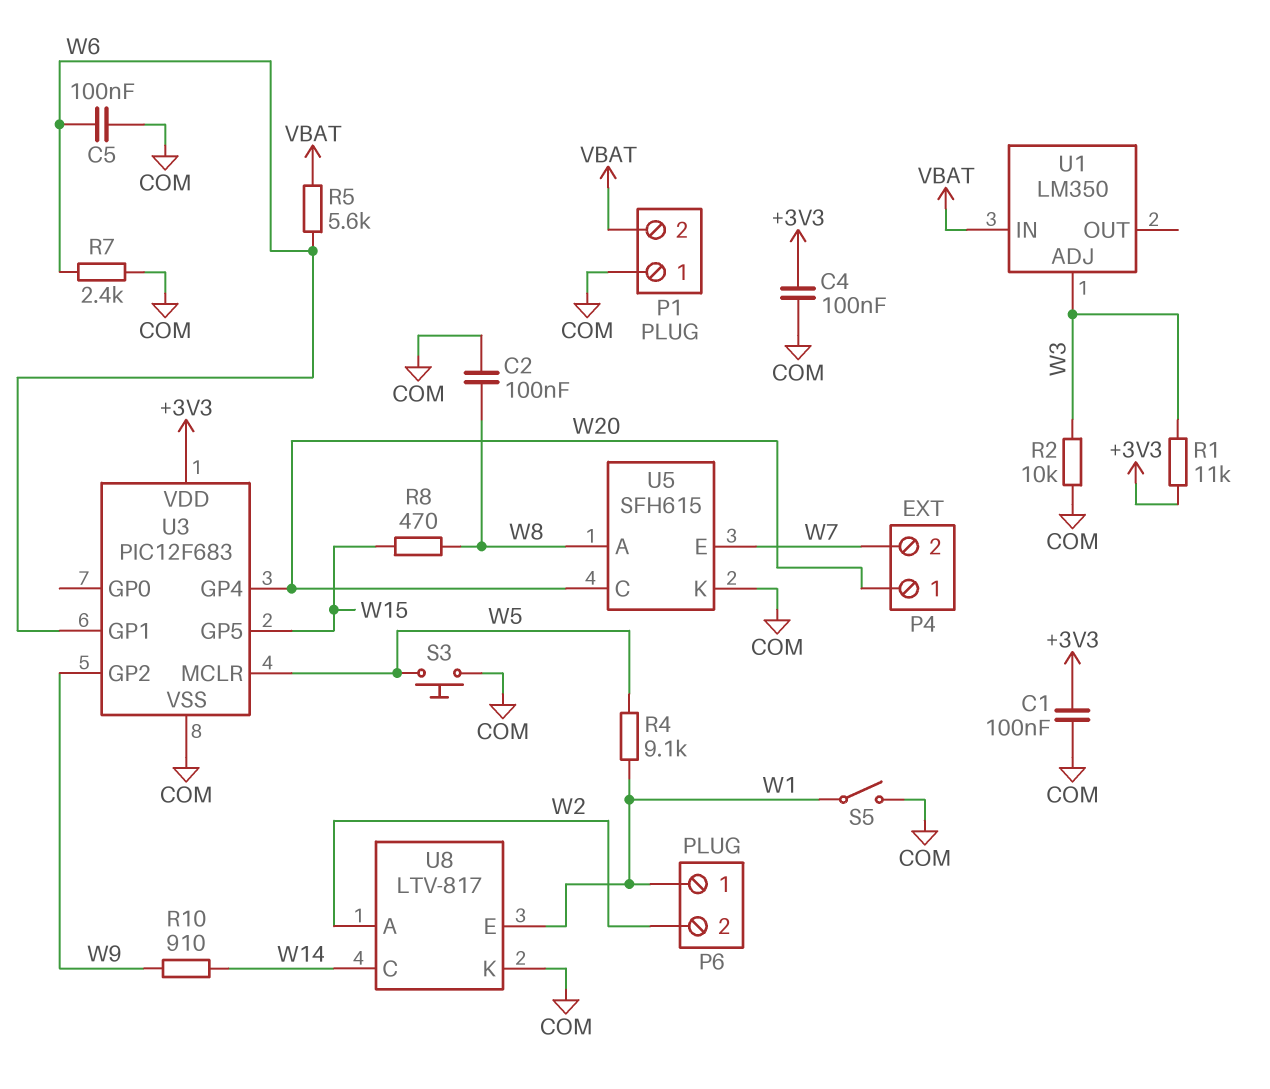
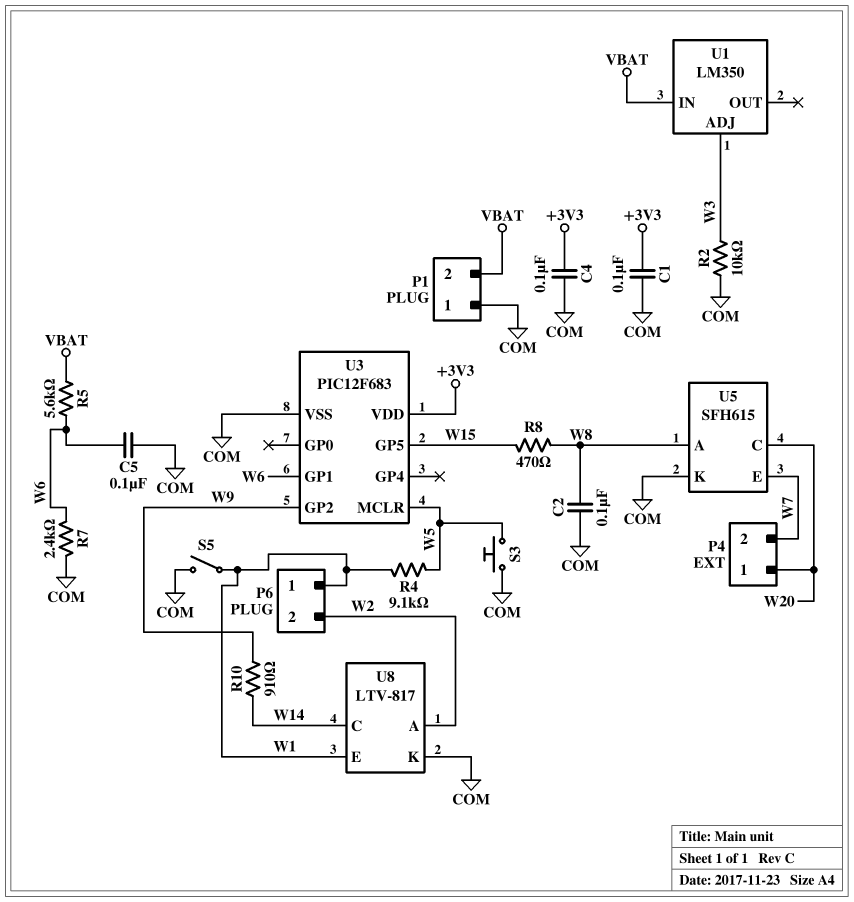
R1: 11k (+3V3, W3) -> none
U3 pin GP4: W20 -> none

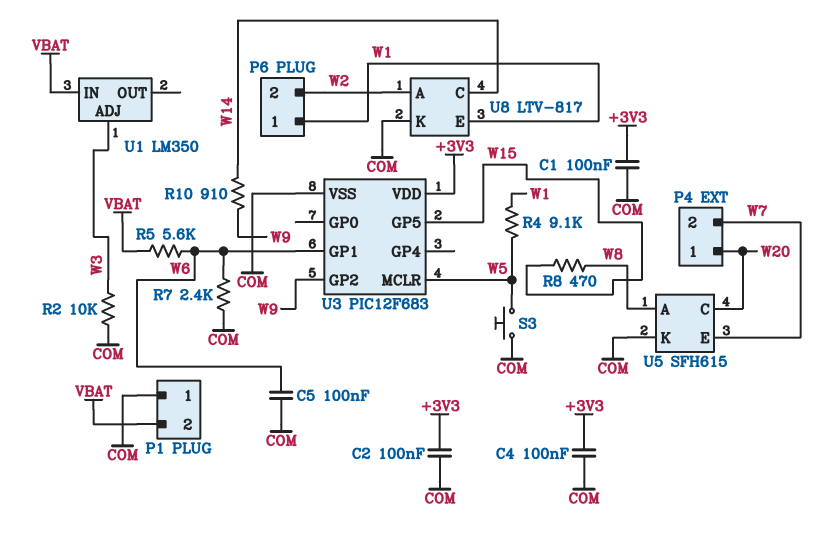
C2: 100nF (COM, W8) -> 100nF (+3V3, COM)
S5: switch (COM, W1) -> none

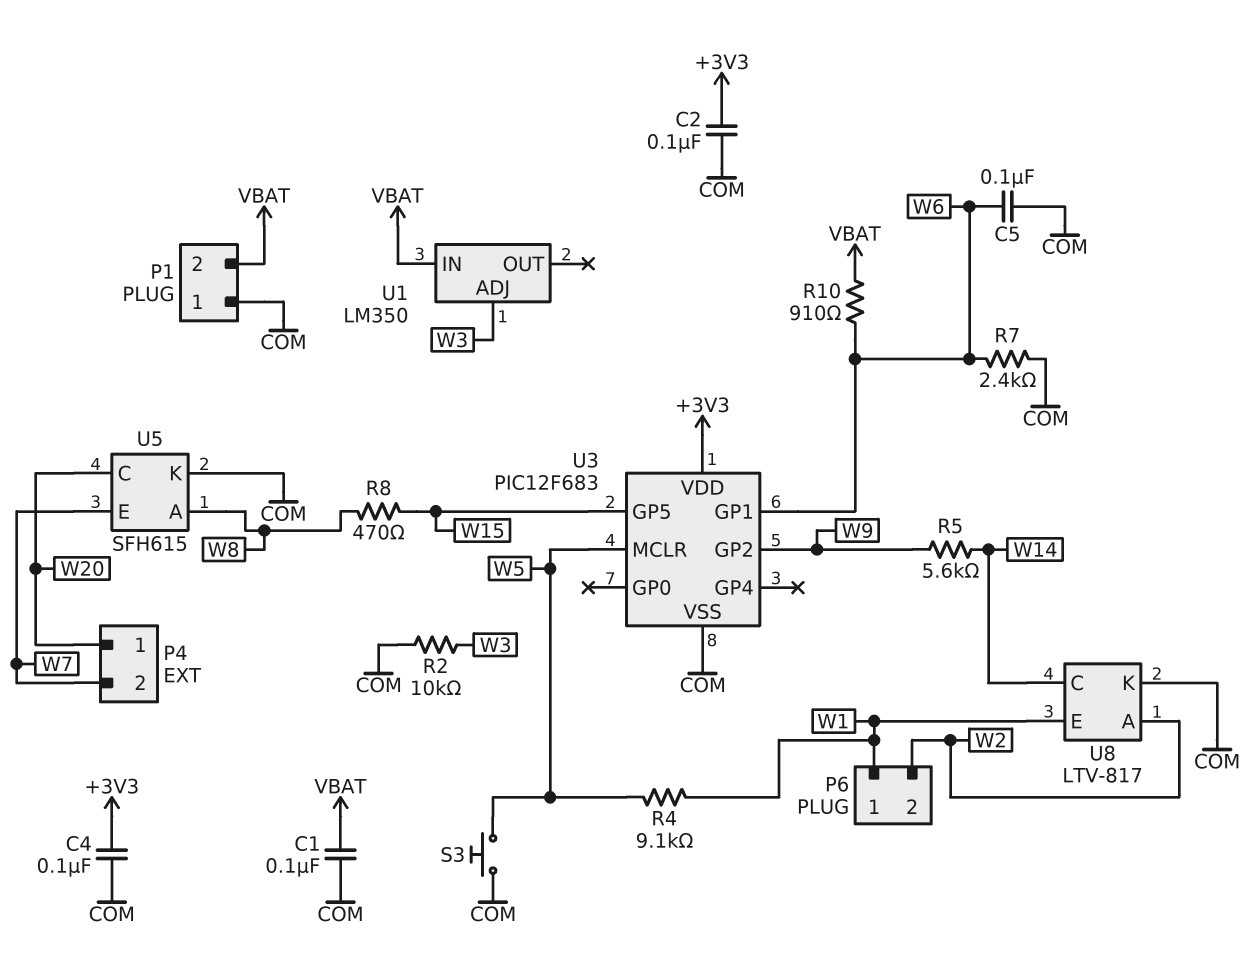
C1: 100nF (+3V3, COM) -> 100nF (COM, VBAT)
R5: 5.6k (VBAT, W6) -> 5.6k (W9, W14)
R10: 910 (W9, W14) -> 910 (VBAT, W6)

